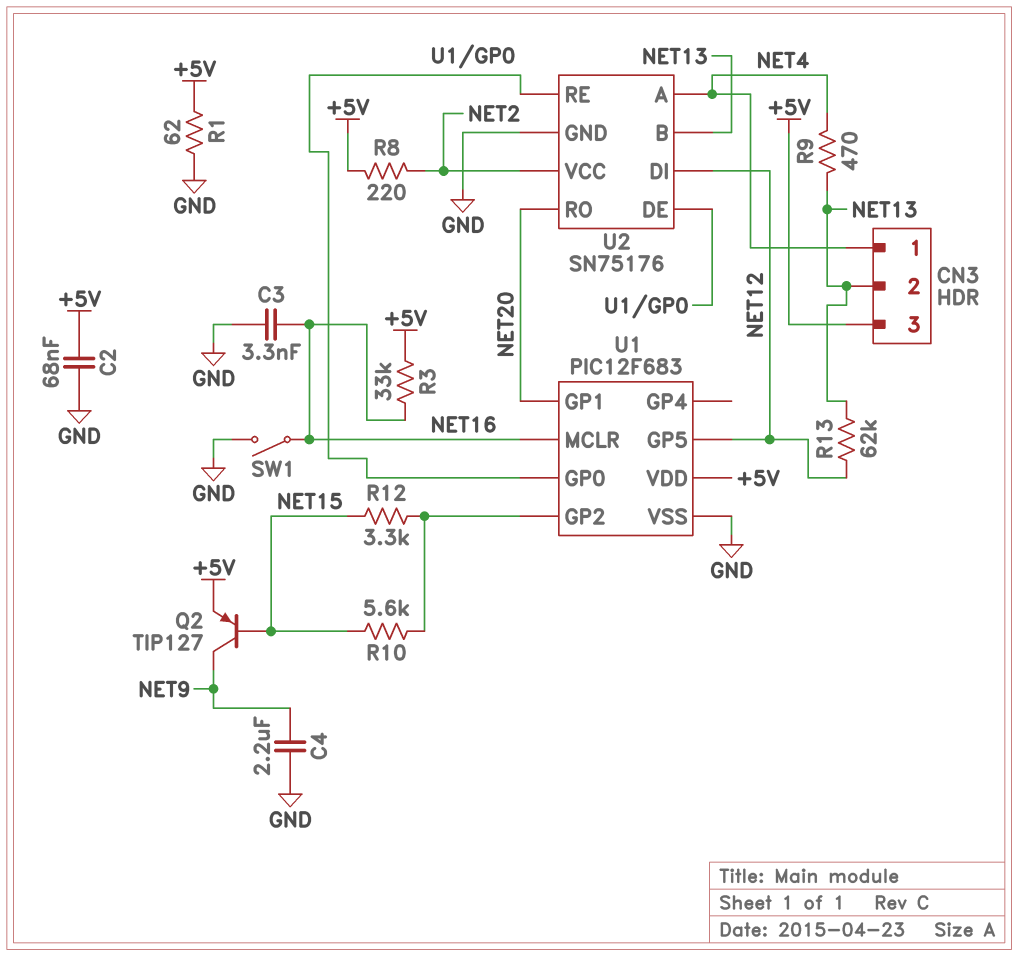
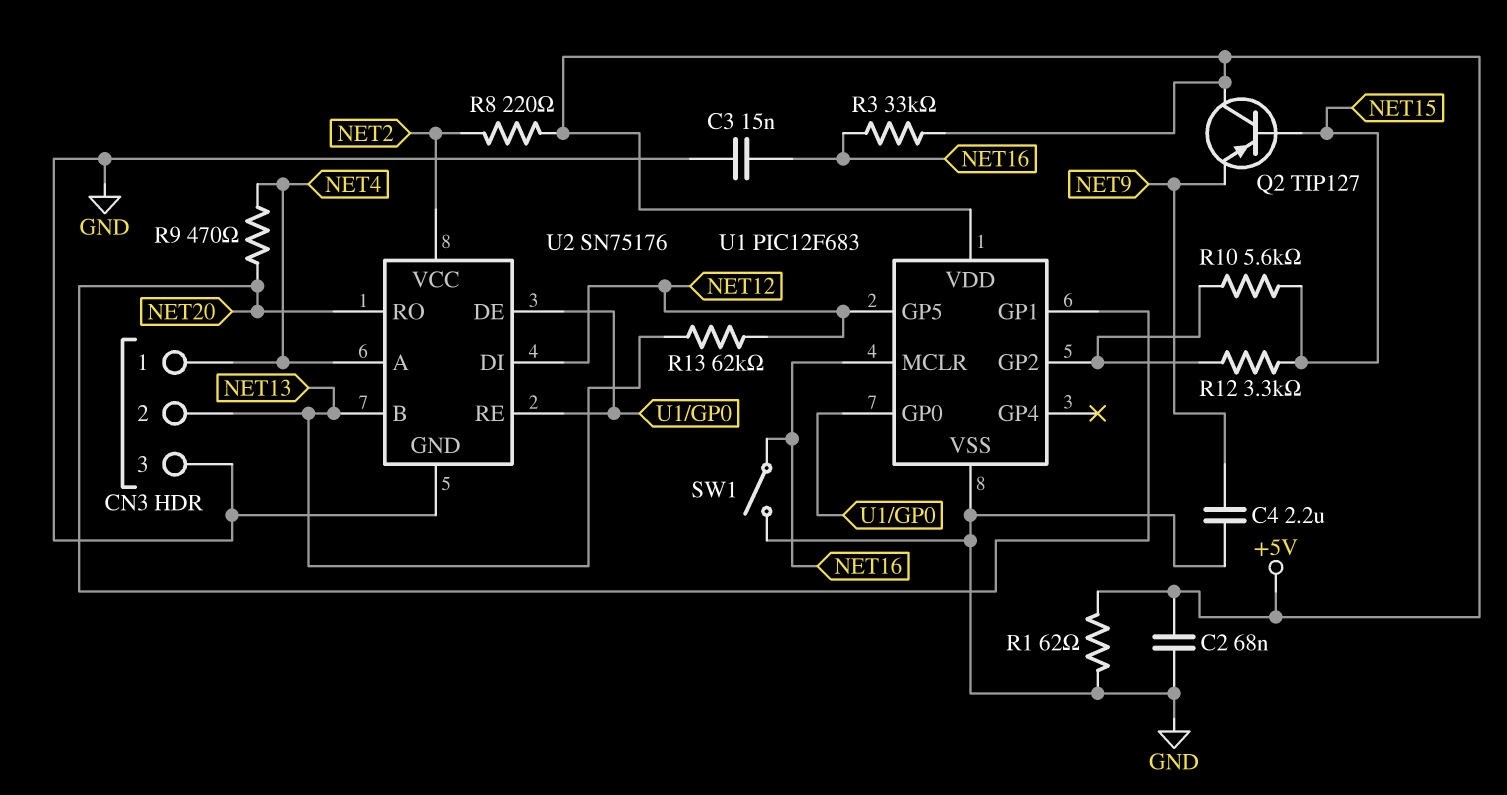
C3: 3.3nF (GND, NET16) -> 15nF (GND, NET16)
CN3 pin 3: +5V -> GND
Q2: PNP TIP127 (B NET15, C NET9, E +5V) -> PNP TIP127 (B NET15, C +5V, E NET9)
R9: 470 (NET4, NET13) -> 470 (NET4, NET20)

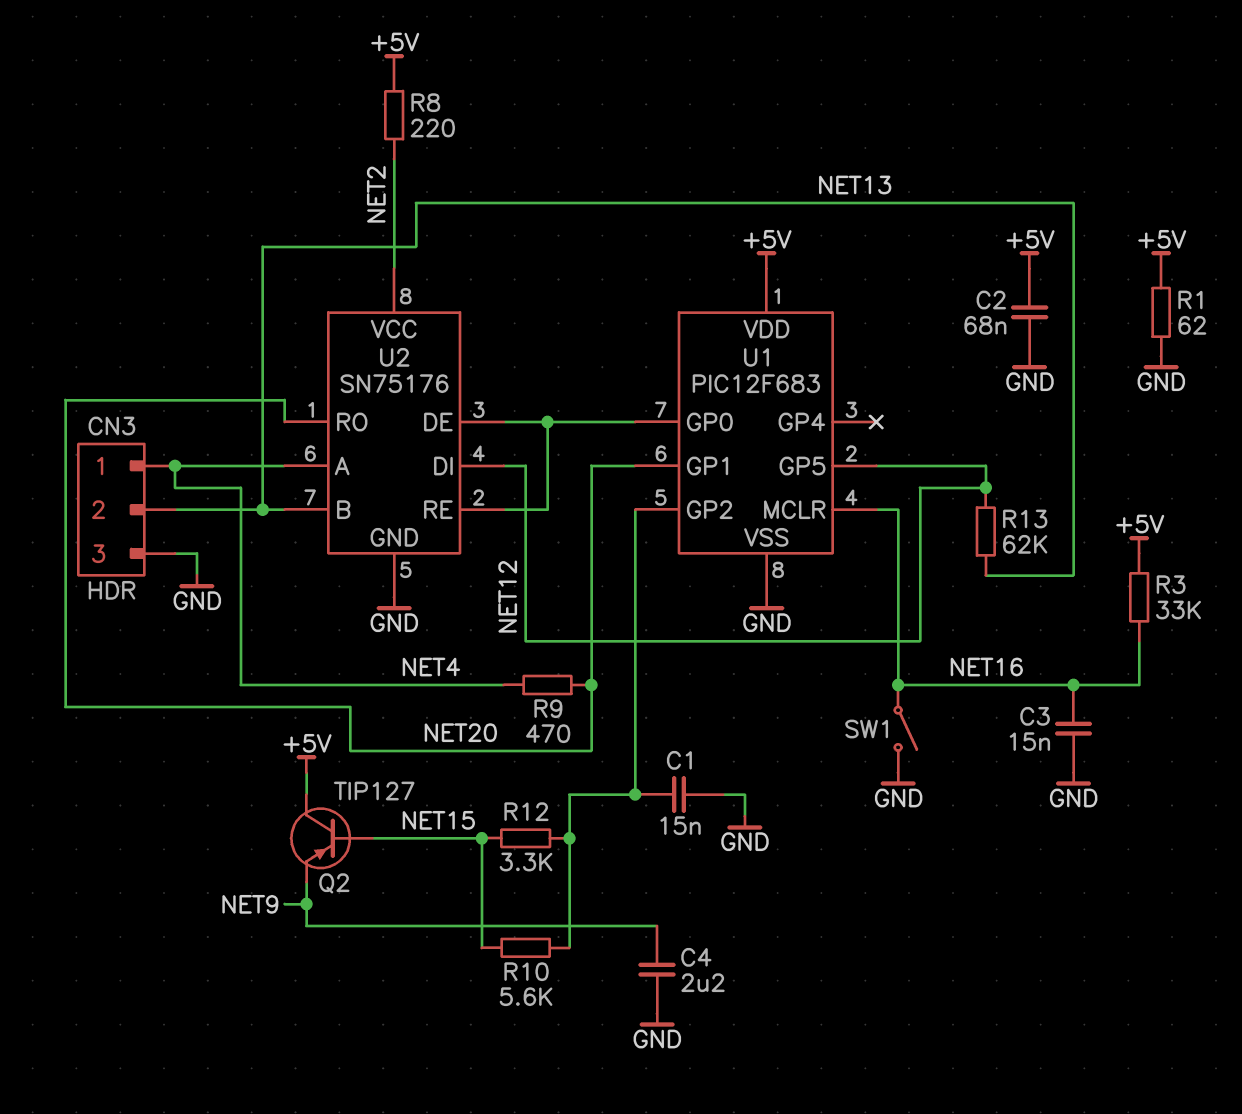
C1: none -> 15nF (GND, U1/GP2)

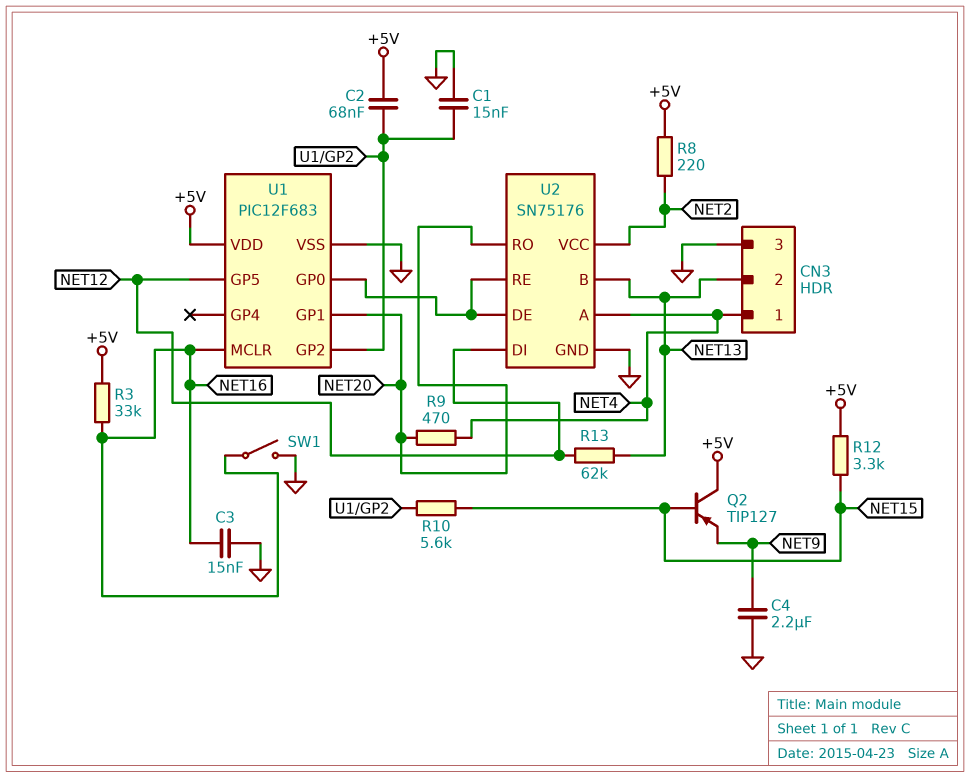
C2: 68nF (+5V, GND) -> 68nF (+5V, U1/GP2)
R1: 62 (+5V, GND) -> none
R12: 3.3k (NET15, U1/GP2) -> 3.3k (+5V, NET15)

